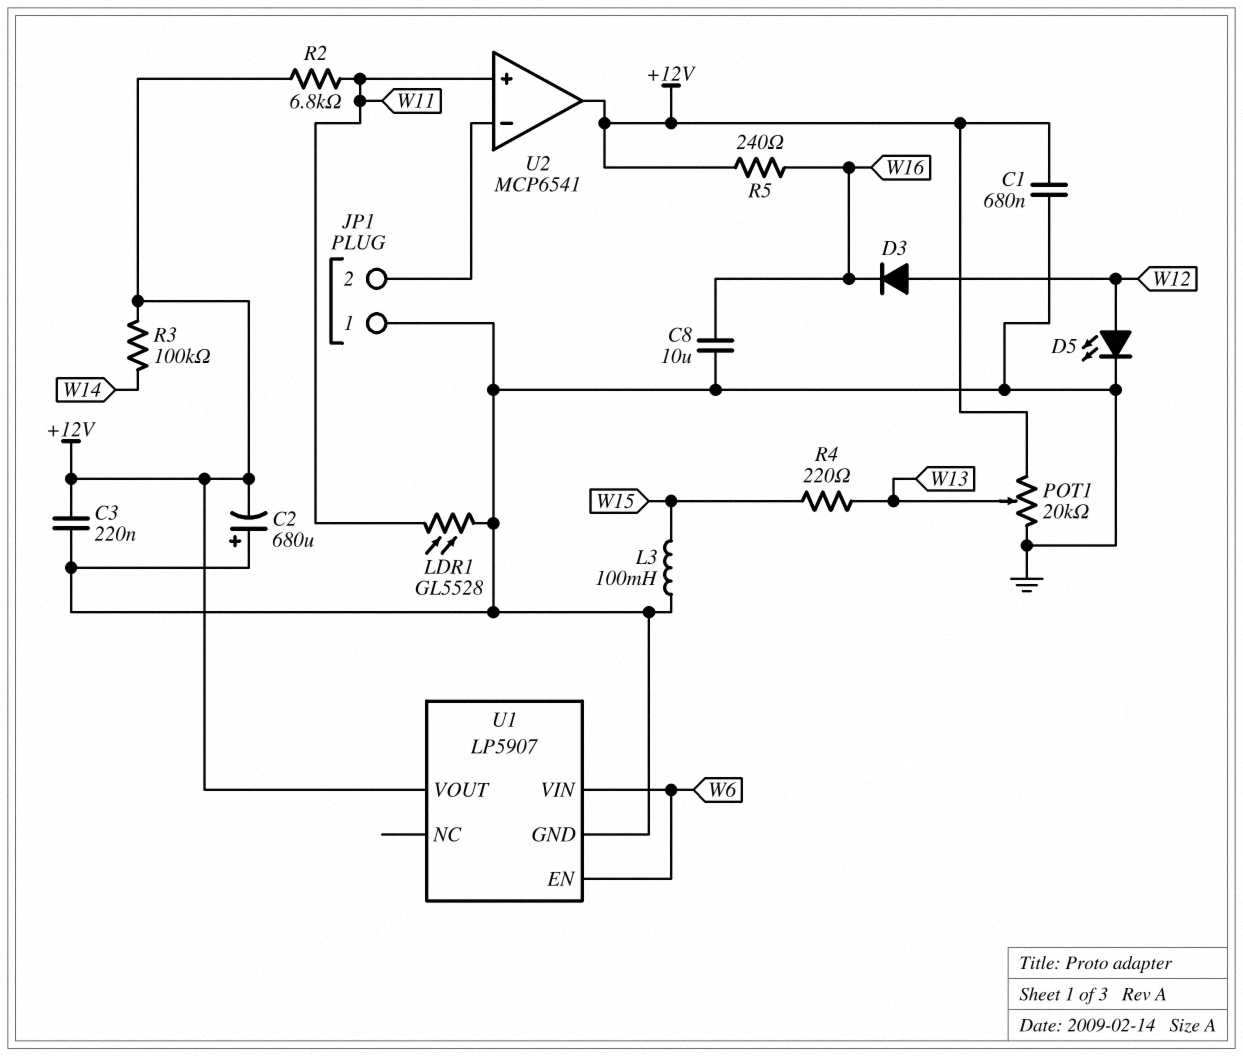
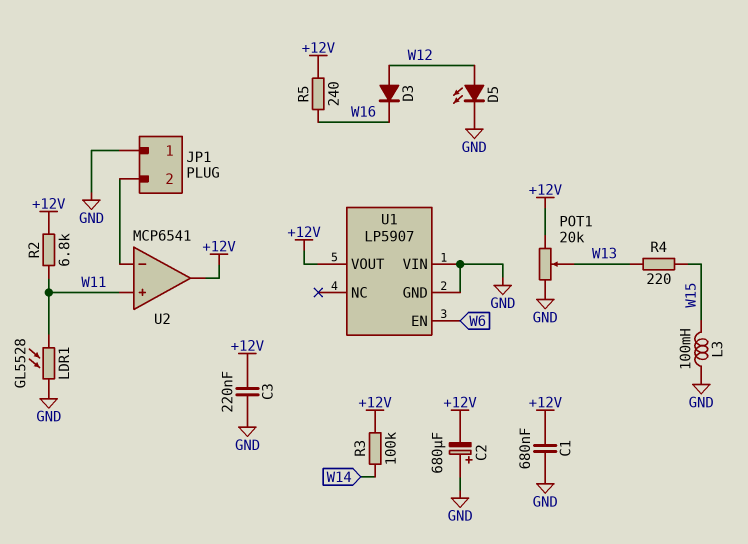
C8: 10uF (GND, W16) -> none
U1 pin VIN: W6 -> GND

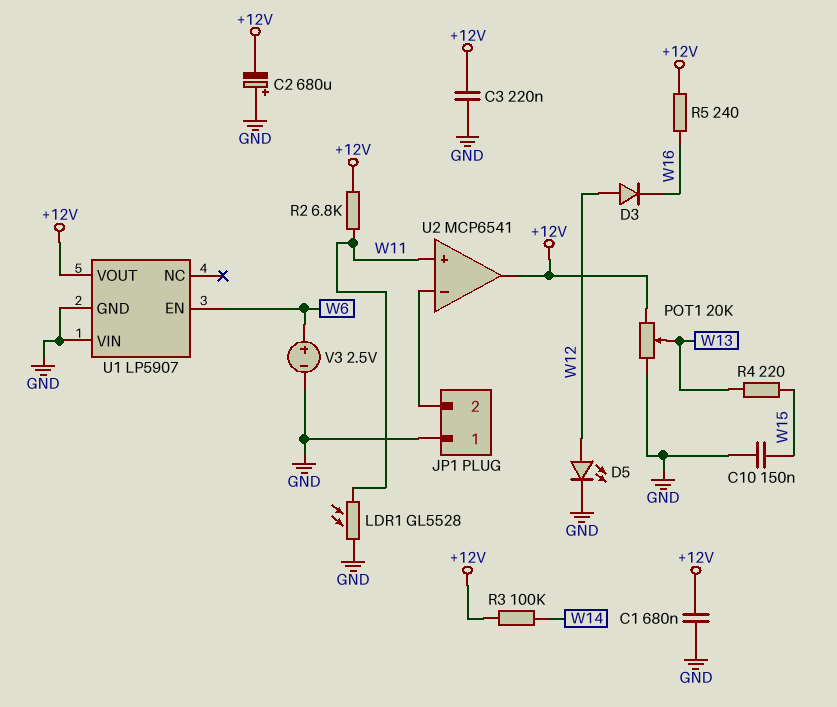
C10: none -> 150nF (GND, W15)
L3: 100mH (GND, W15) -> none
V3: none -> 2.5V (plus W6, minus GND)

